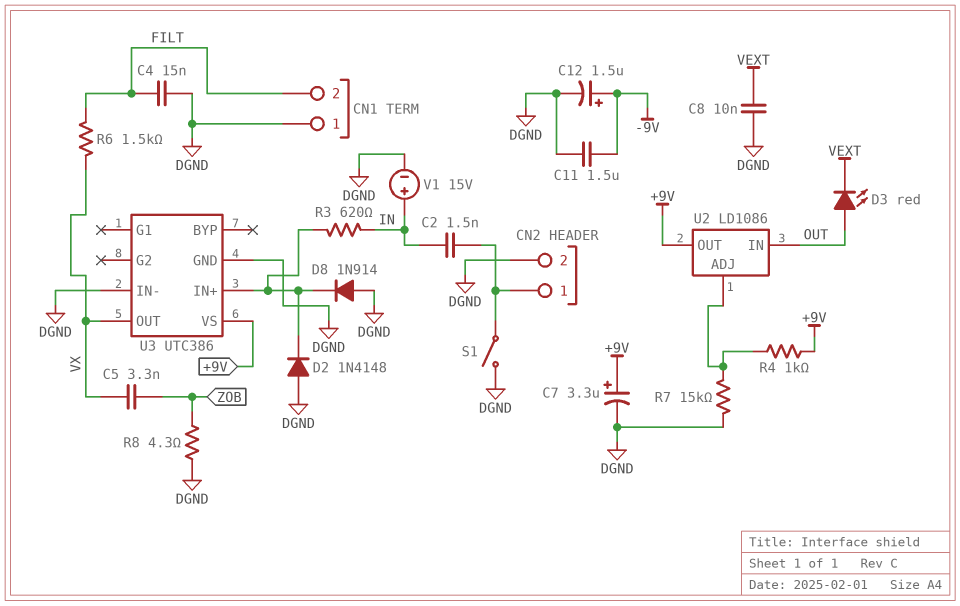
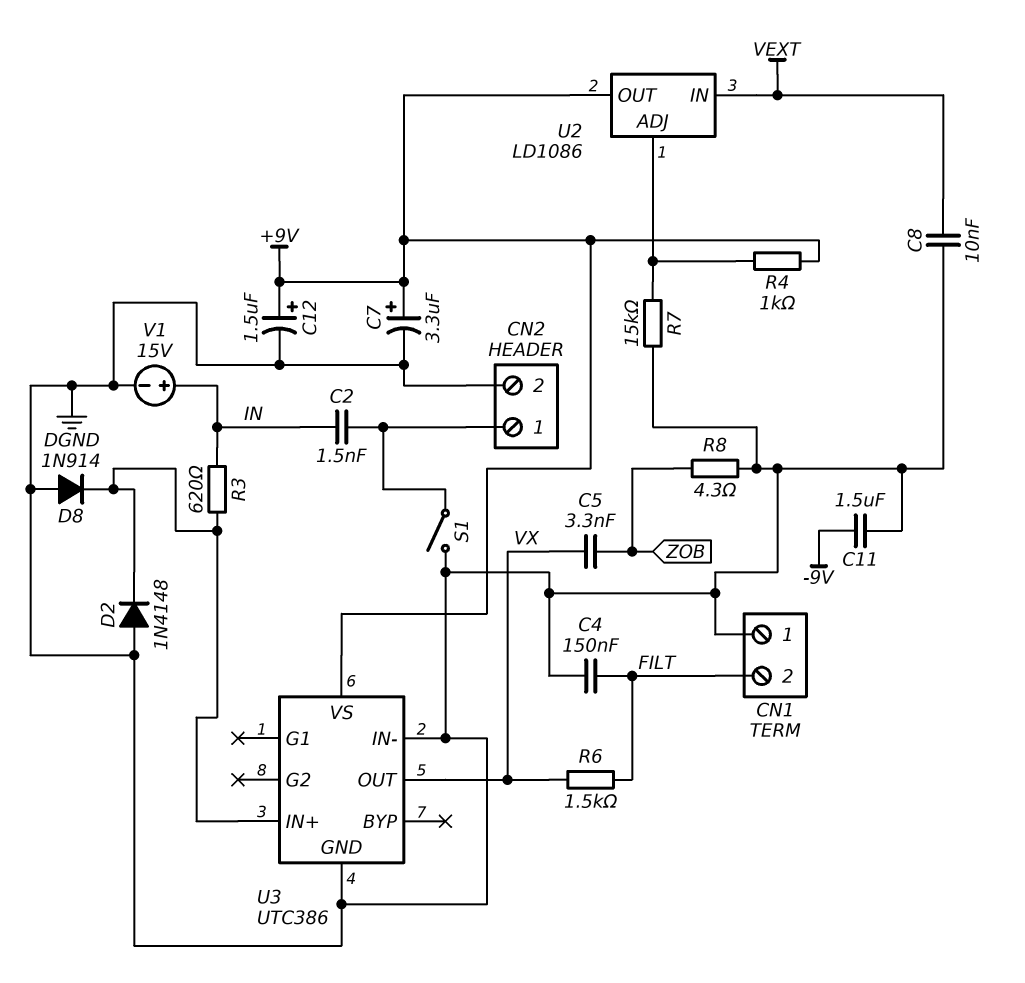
C4: 15nF (DGND, FILT) -> 150nF (DGND, FILT)
C12: 1.5uF (plus -9V, minus DGND) -> 1.5uF (plus +9V, minus DGND)
D3: LED red (A OUT, K VEXT) -> none
U2 pin IN: OUT -> VEXT

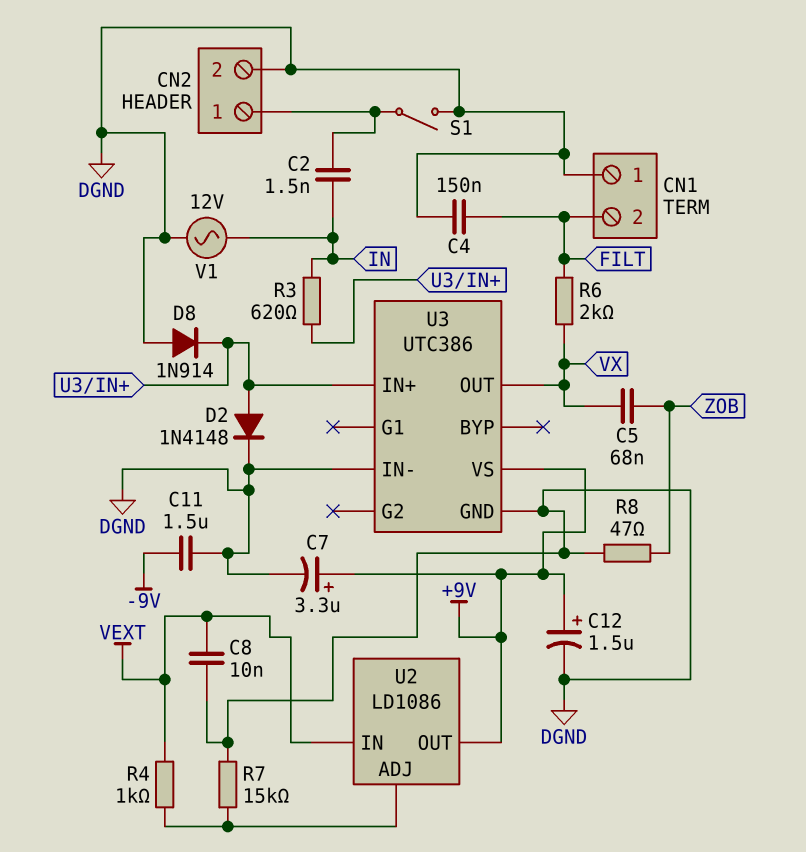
C5: 3.3nF (VX, ZOB) -> 68nF (VX, ZOB)
D2: diode 1N4148 (A DGND, K U3/IN+) -> diode 1N4148 (A U3/IN+, K DGND)
R4: 1k (+9V, U2/ADJ) -> 1k (U2/ADJ, VEXT)
R6: 1.5k (FILT, VX) -> 2k (FILT, VX)
R8: 4.3 (DGND, ZOB) -> 47 (DGND, ZOB)
V1: 15V (plus IN, minus DGND) -> AC 12V (DGND, IN)

